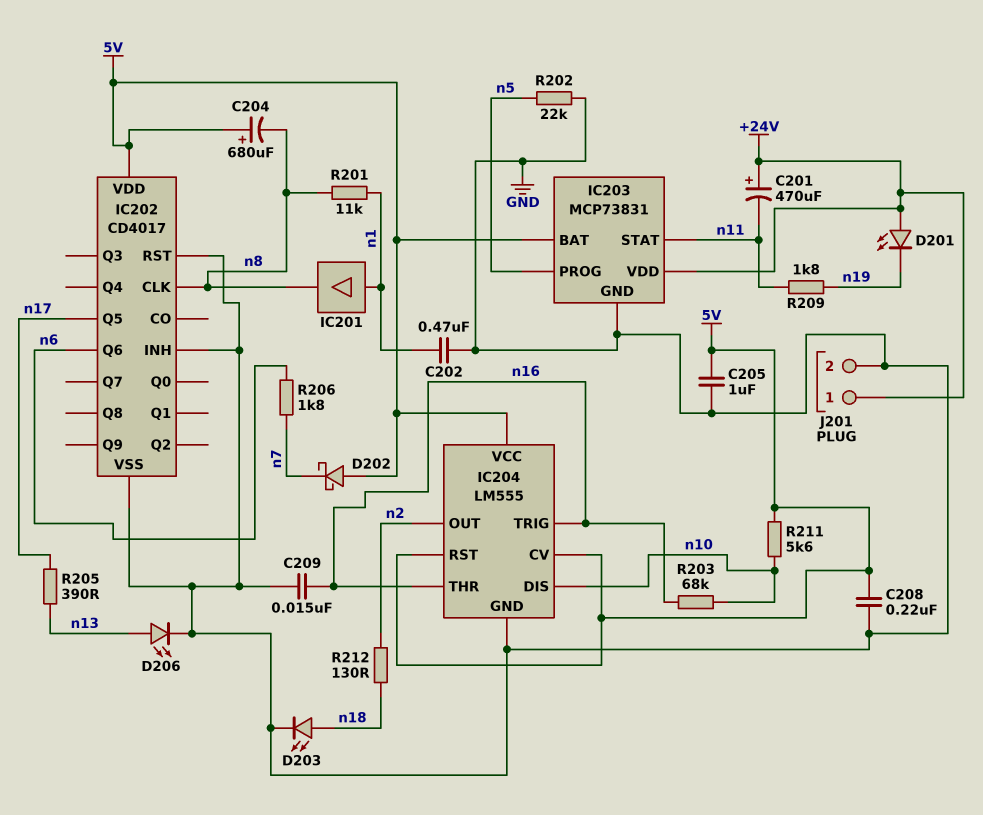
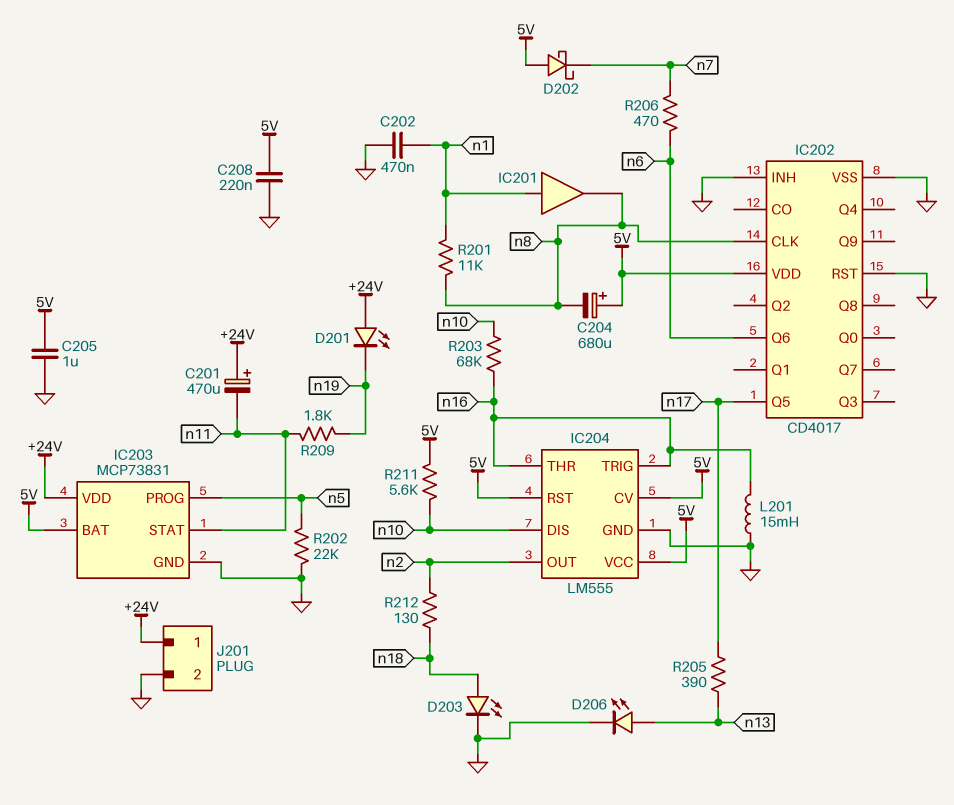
C209: 15nF (GND, n16) -> none
L201: none -> 15mH (GND, n16)
R206: 1.8k (n6, n7) -> 470 (n6, n7)

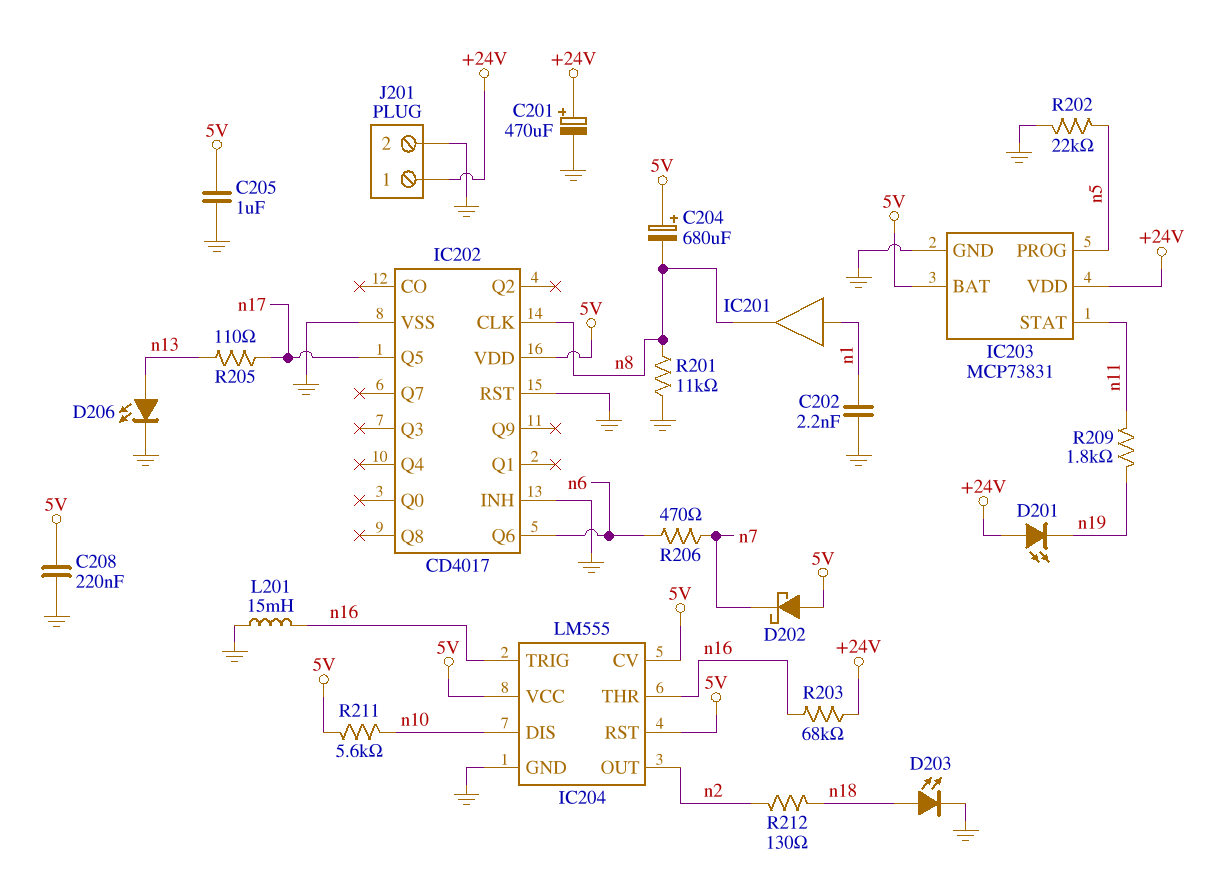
C201: 470uF (plus +24V, minus n11) -> 470uF (plus +24V, minus GND)
C202: 470nF (GND, n1) -> 2.2nF (GND, n1)
R201: 11k (n1, n8) -> 11k (GND, n8)
R203: 68k (n10, n16) -> 68k (+24V, n16)
R205: 390 (n13, n17) -> 110 (n13, n17)

